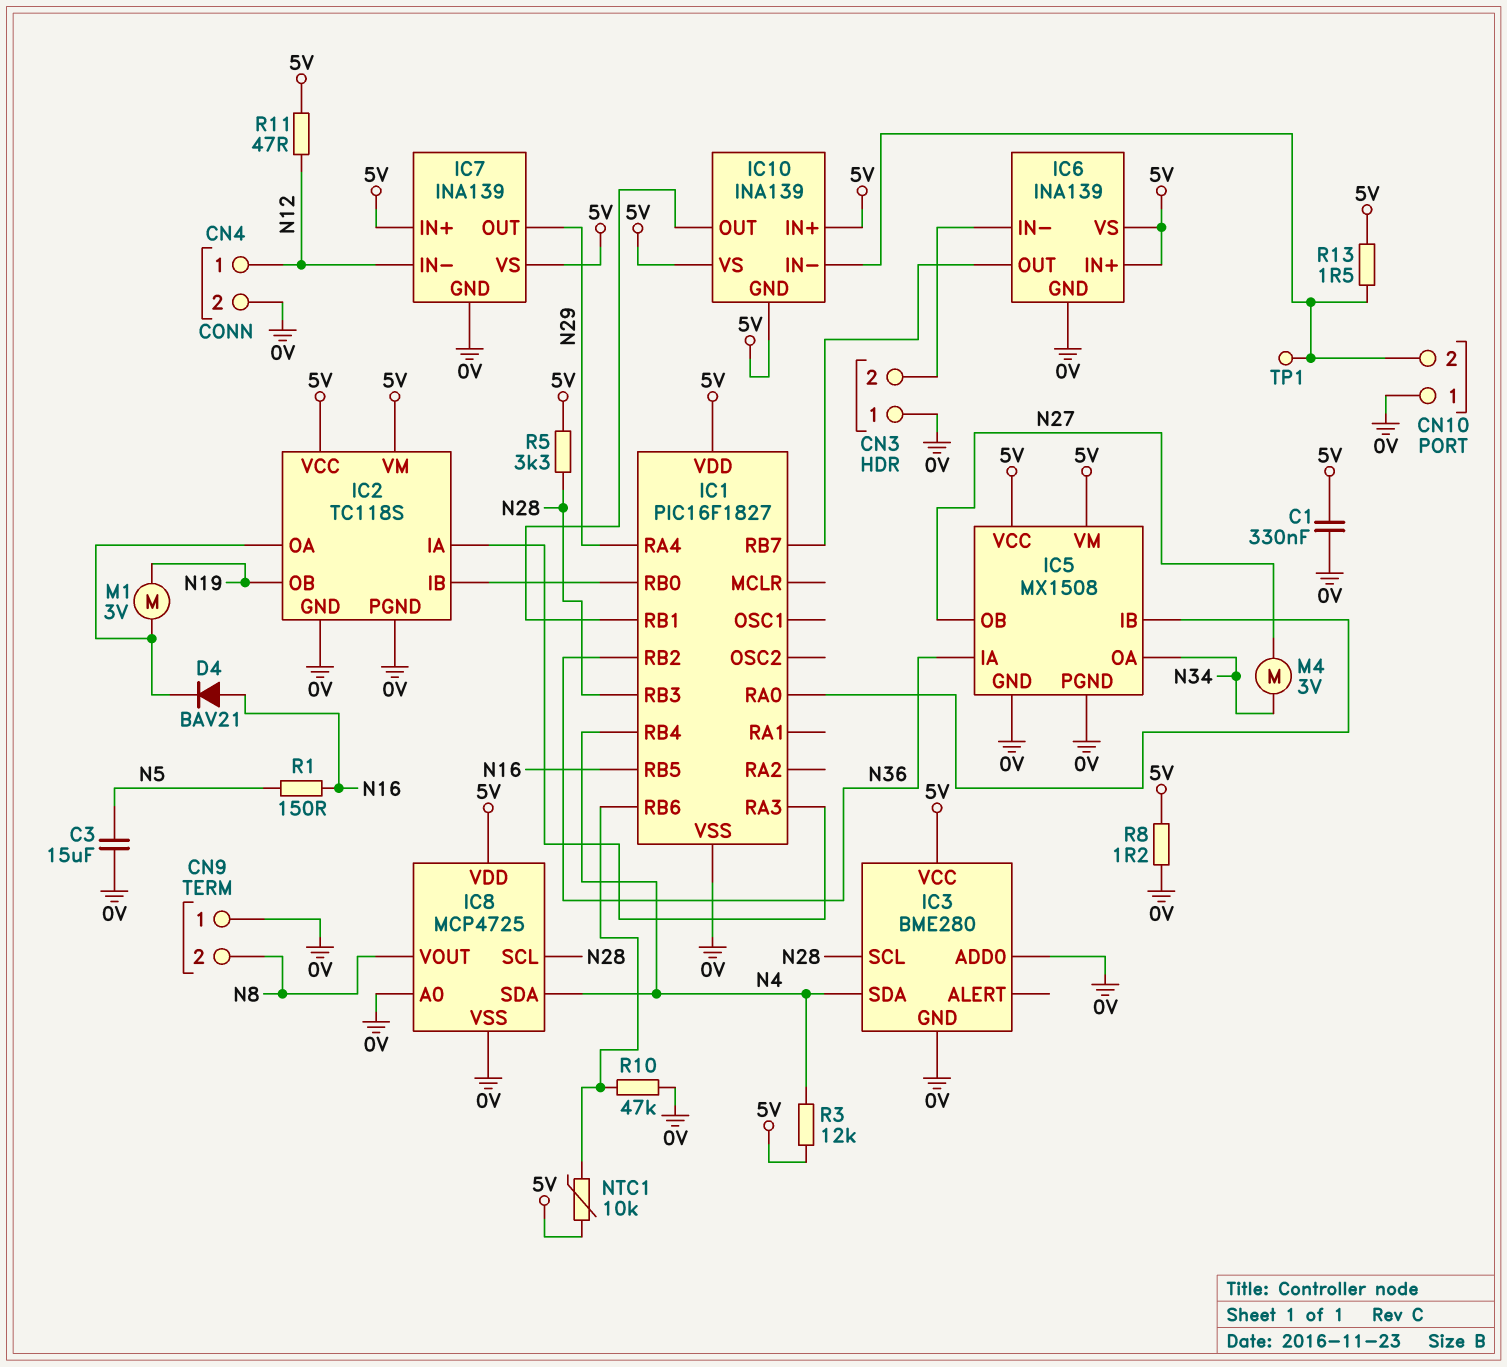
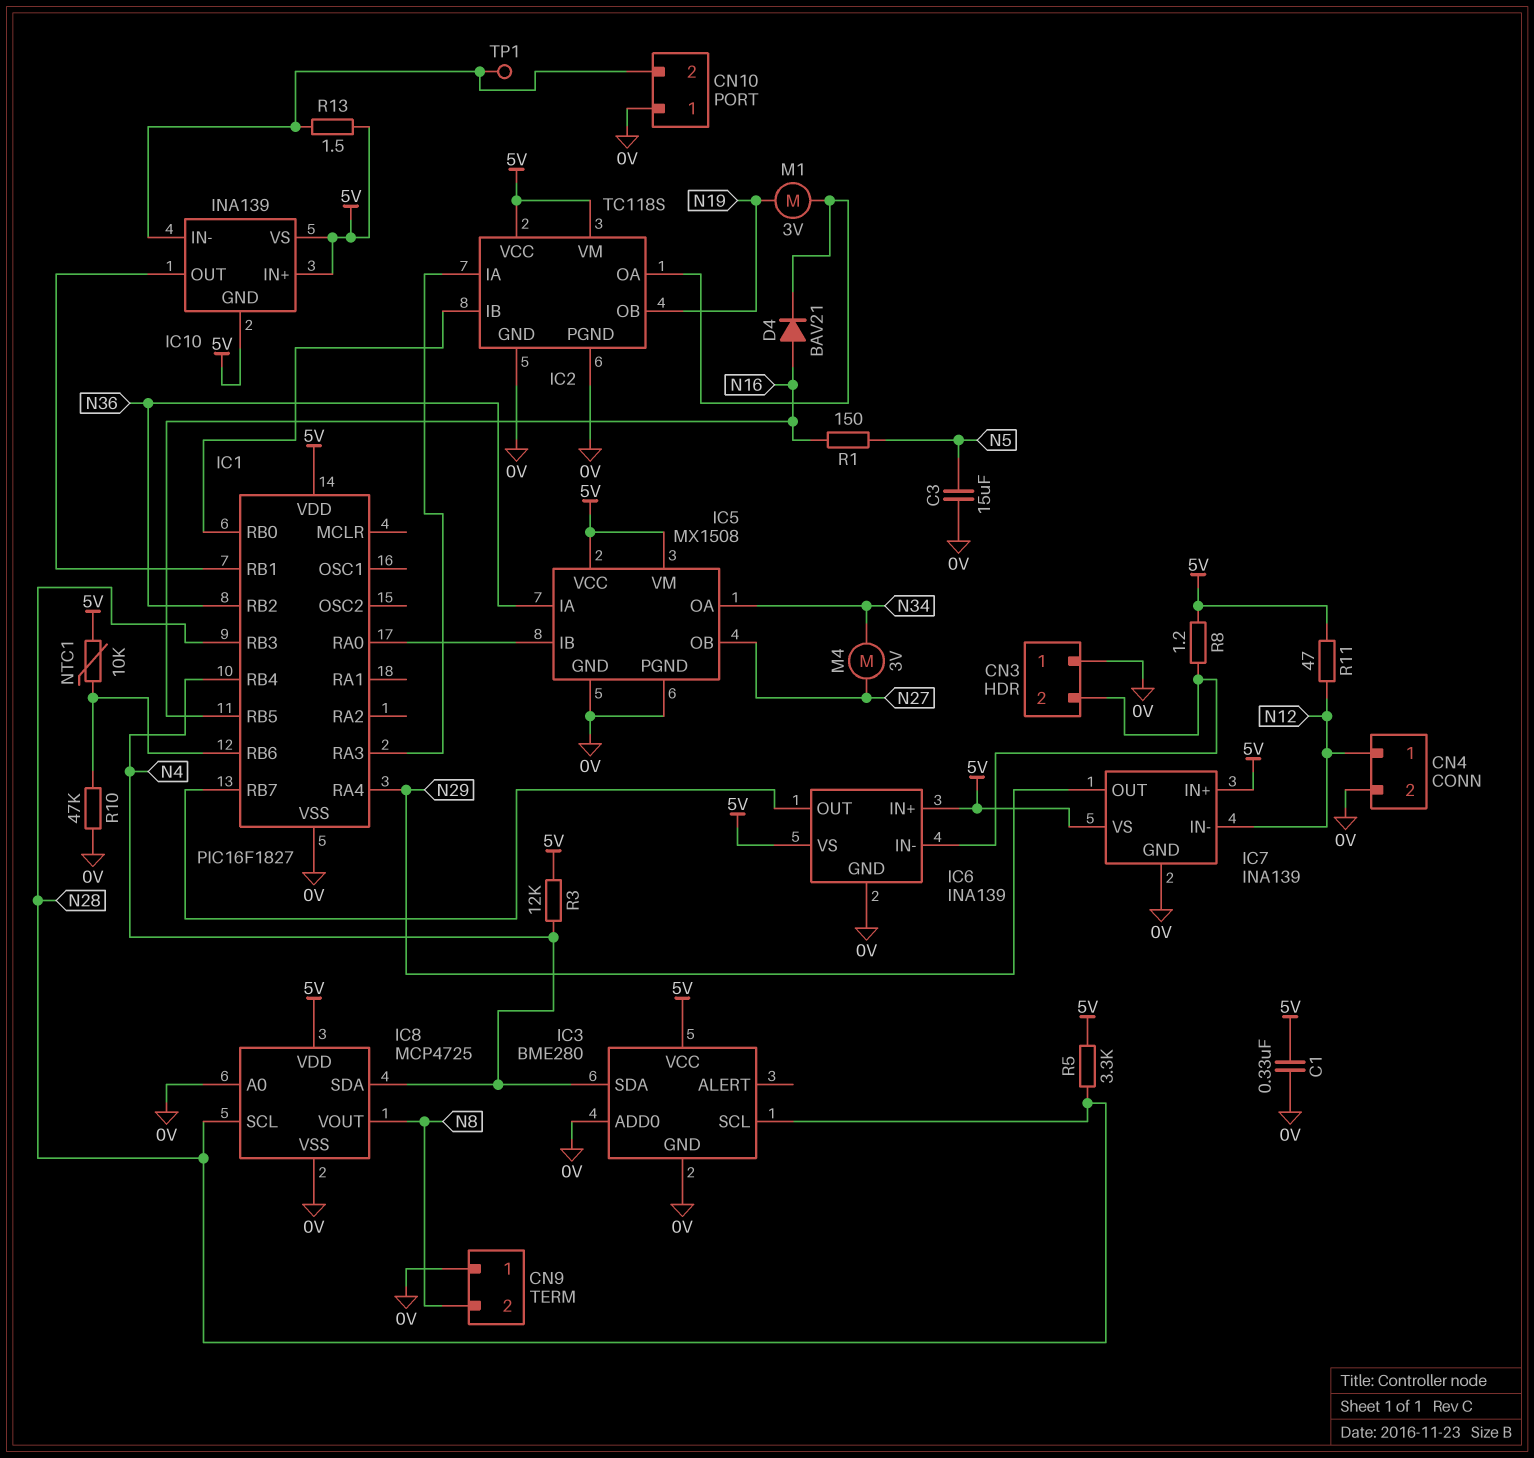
R8: 1.2 (0V, 5V) -> 1.2 (5V, CN3/2)

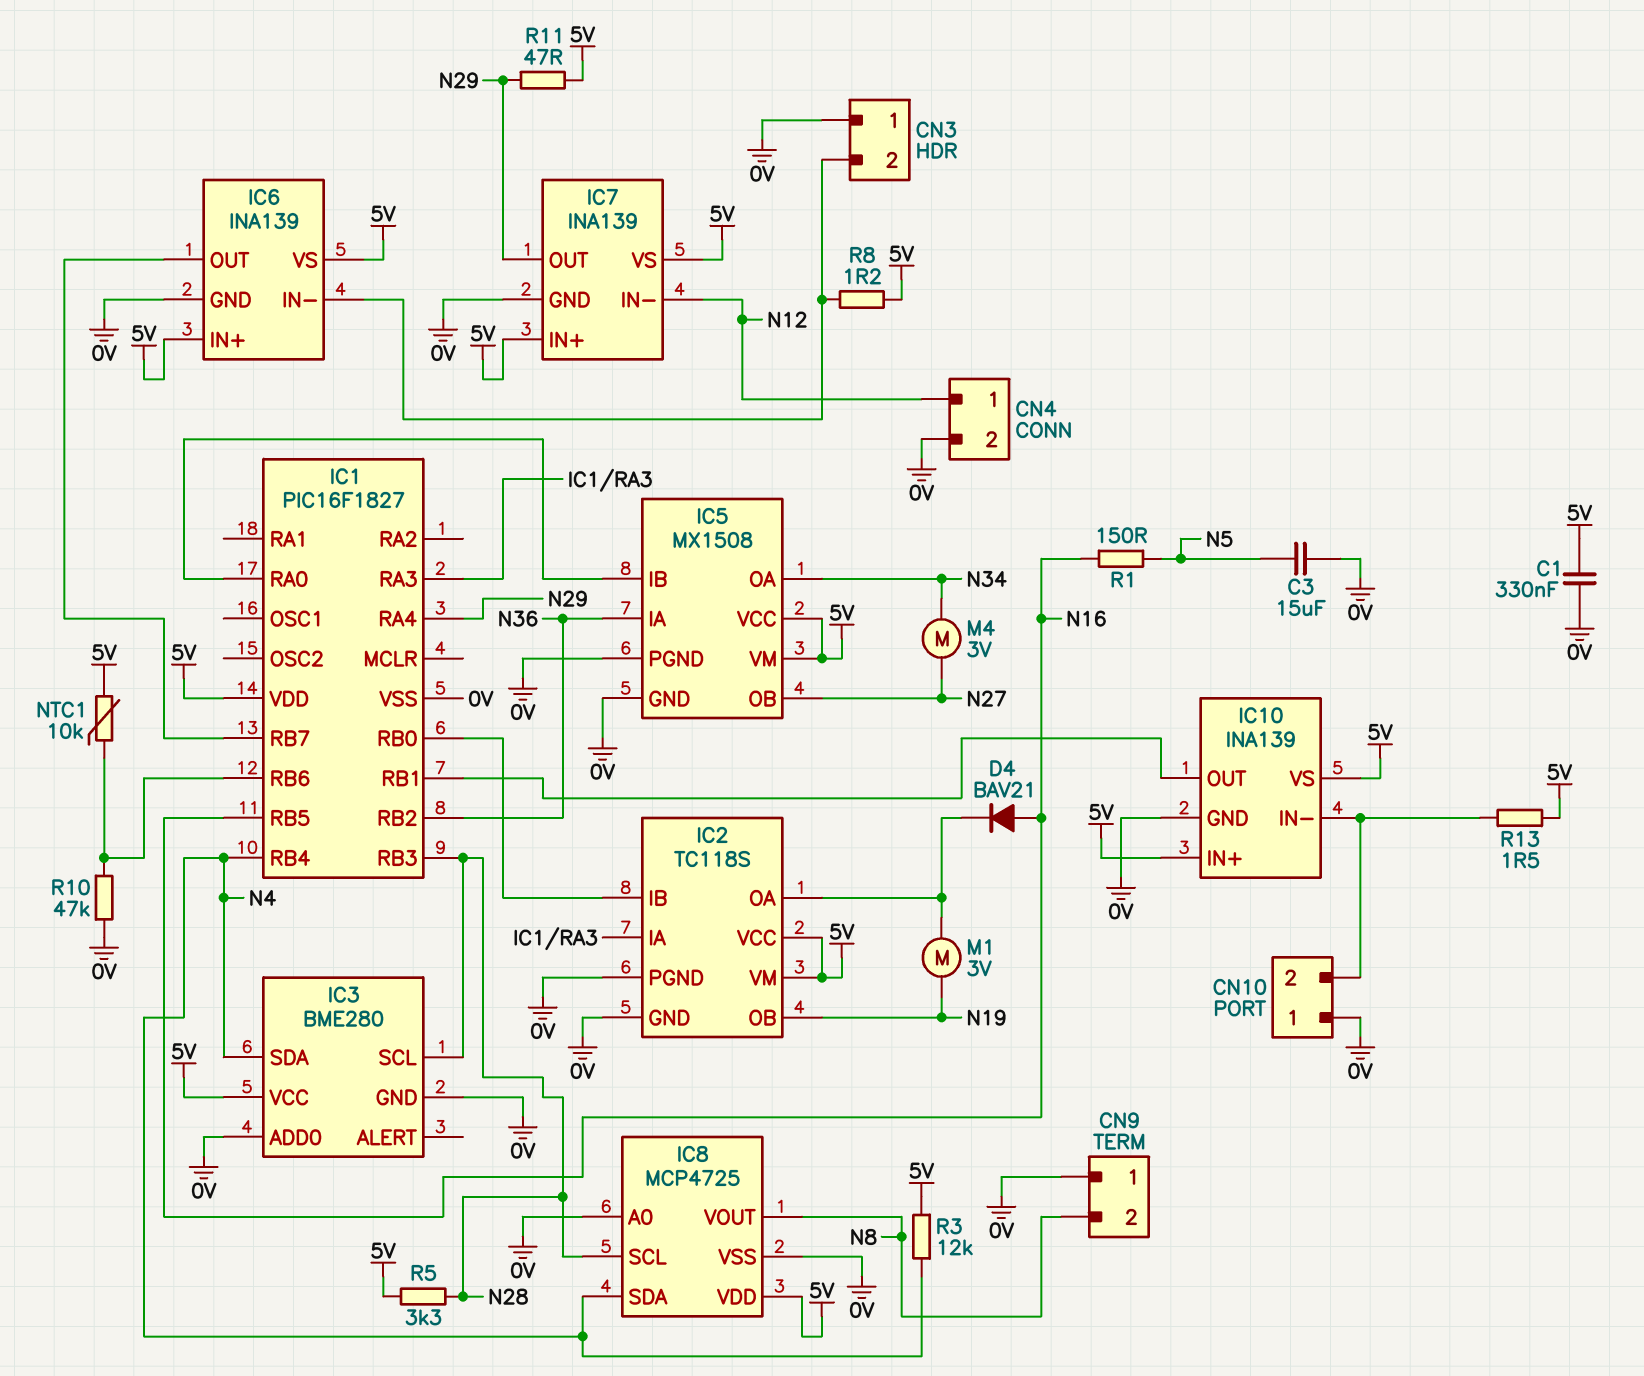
IC10 pin GND: 5V -> 0V
R11: 47 (5V, N12) -> 47 (5V, N29)
TP1: test point (CN10/2) -> none

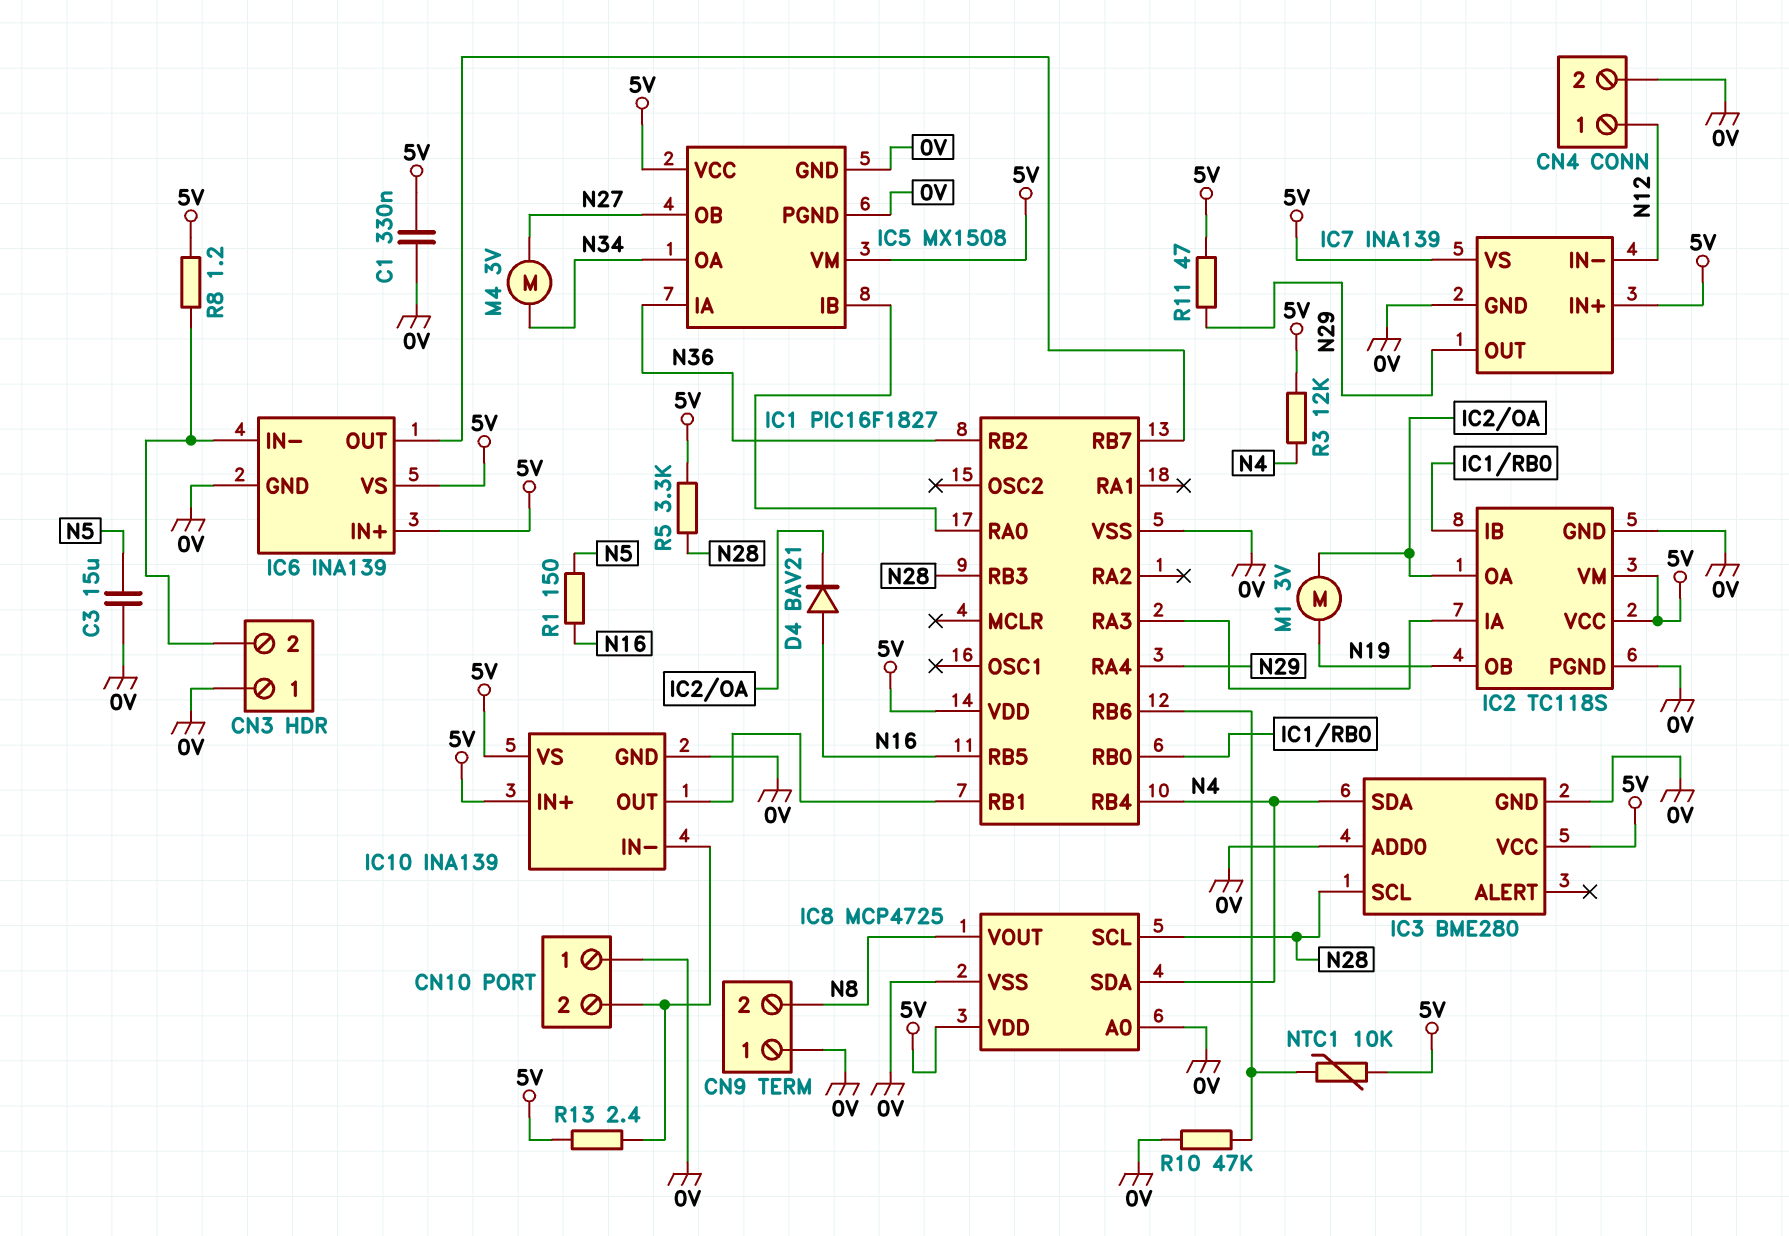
R13: 1.5 (5V, CN10/2) -> 2.4 (5V, CN10/2)

